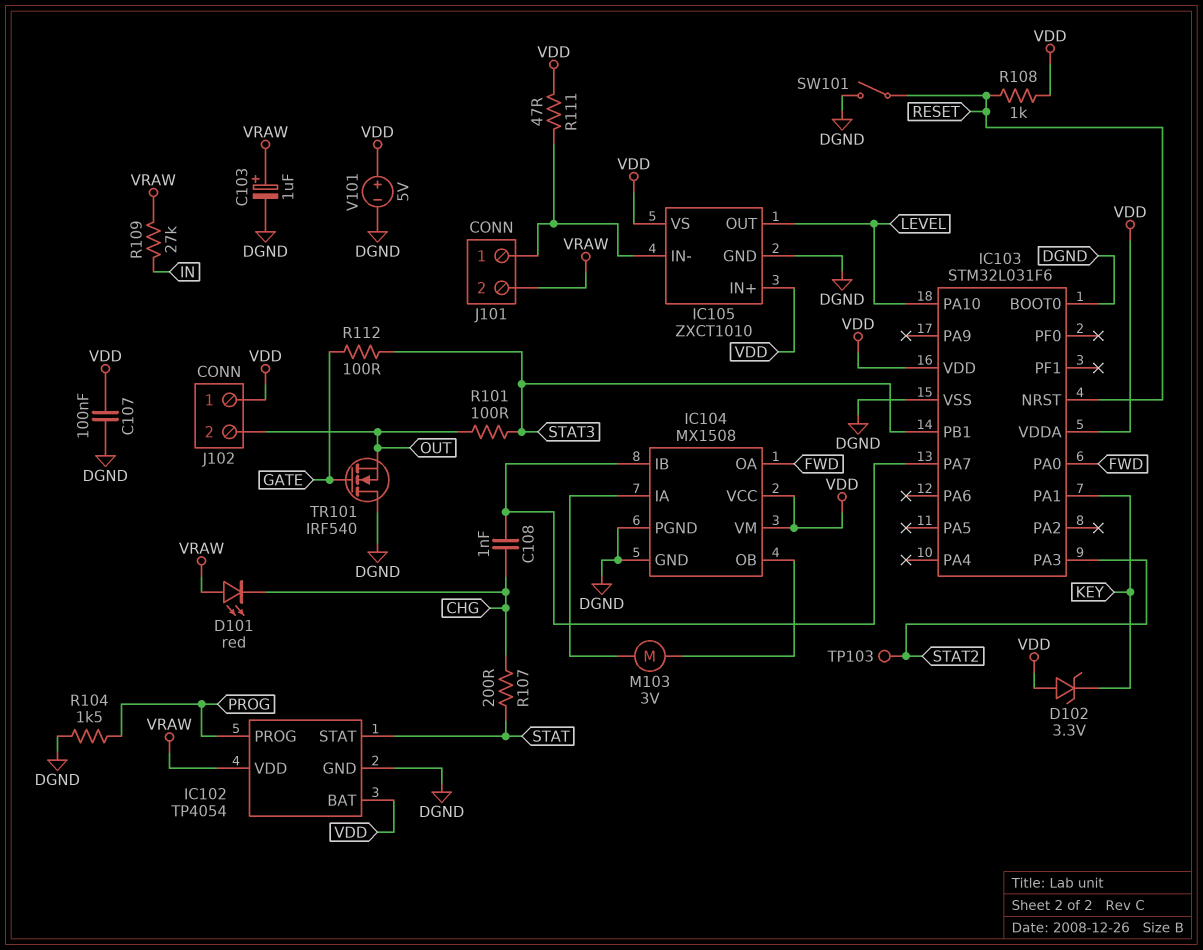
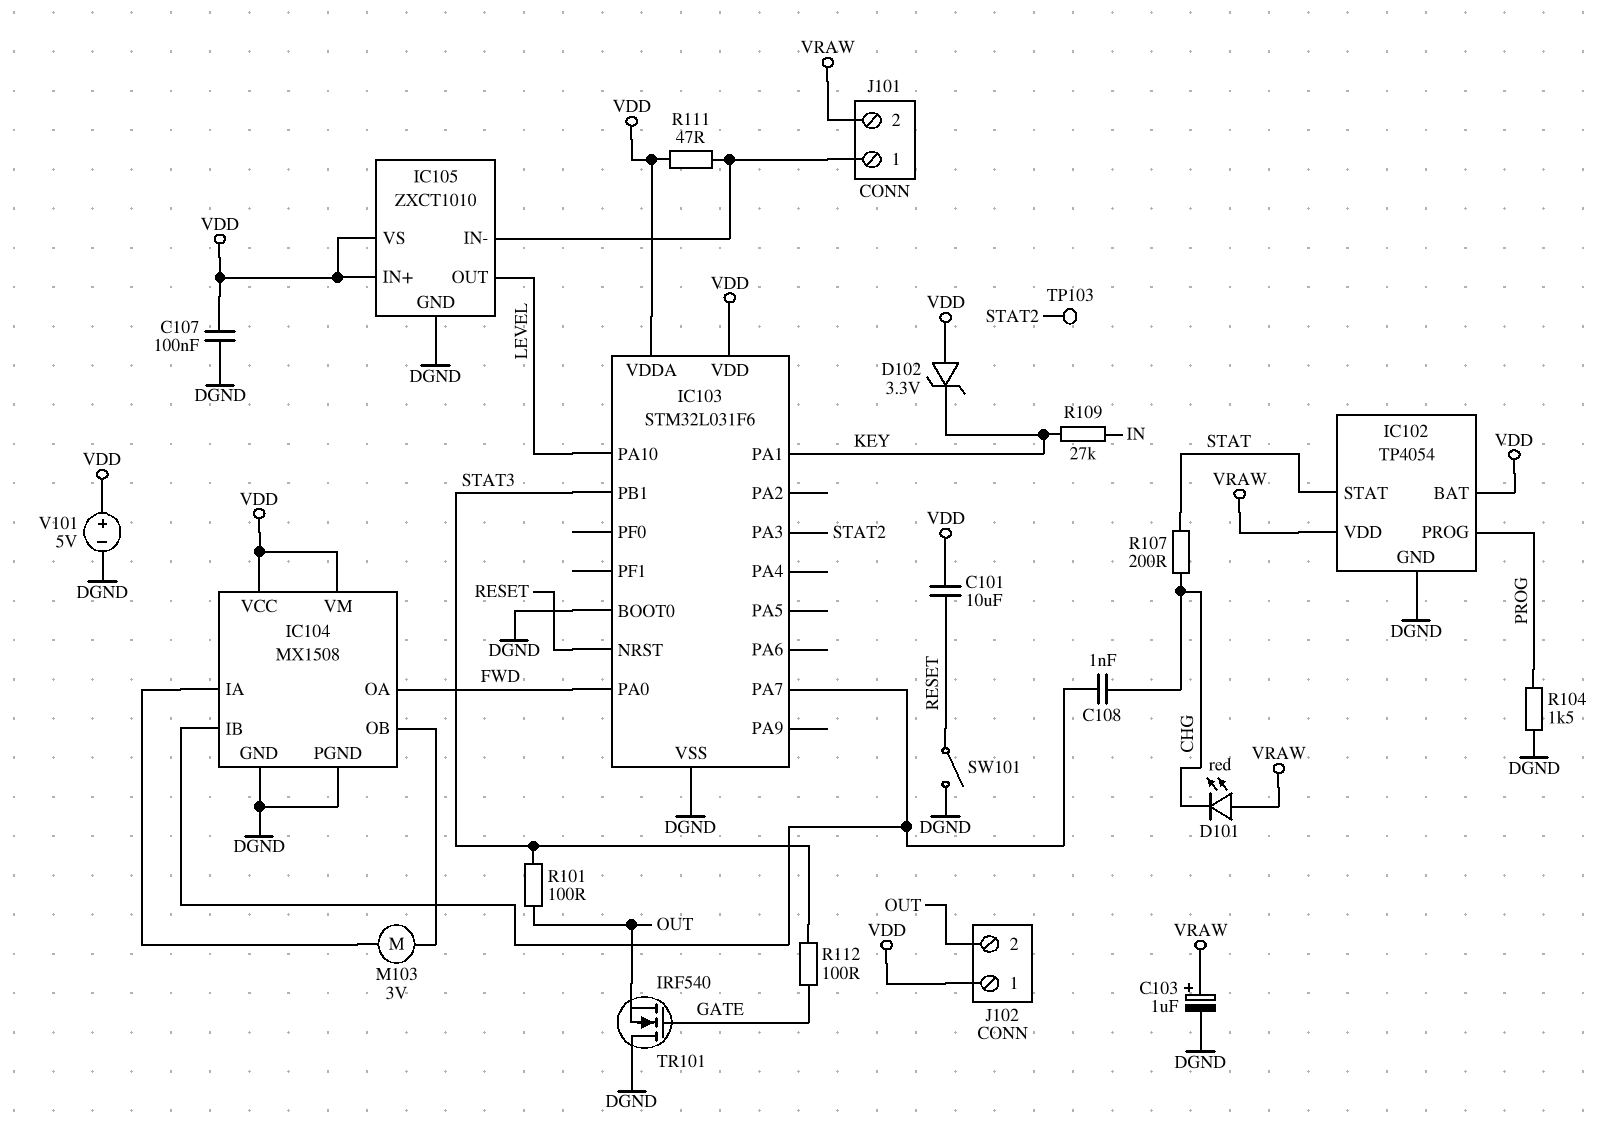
C101: none -> 10uF (RESET, VDD)
R108: 1k (RESET, VDD) -> none
R109: 27k (IN, VRAW) -> 27k (IN, KEY)

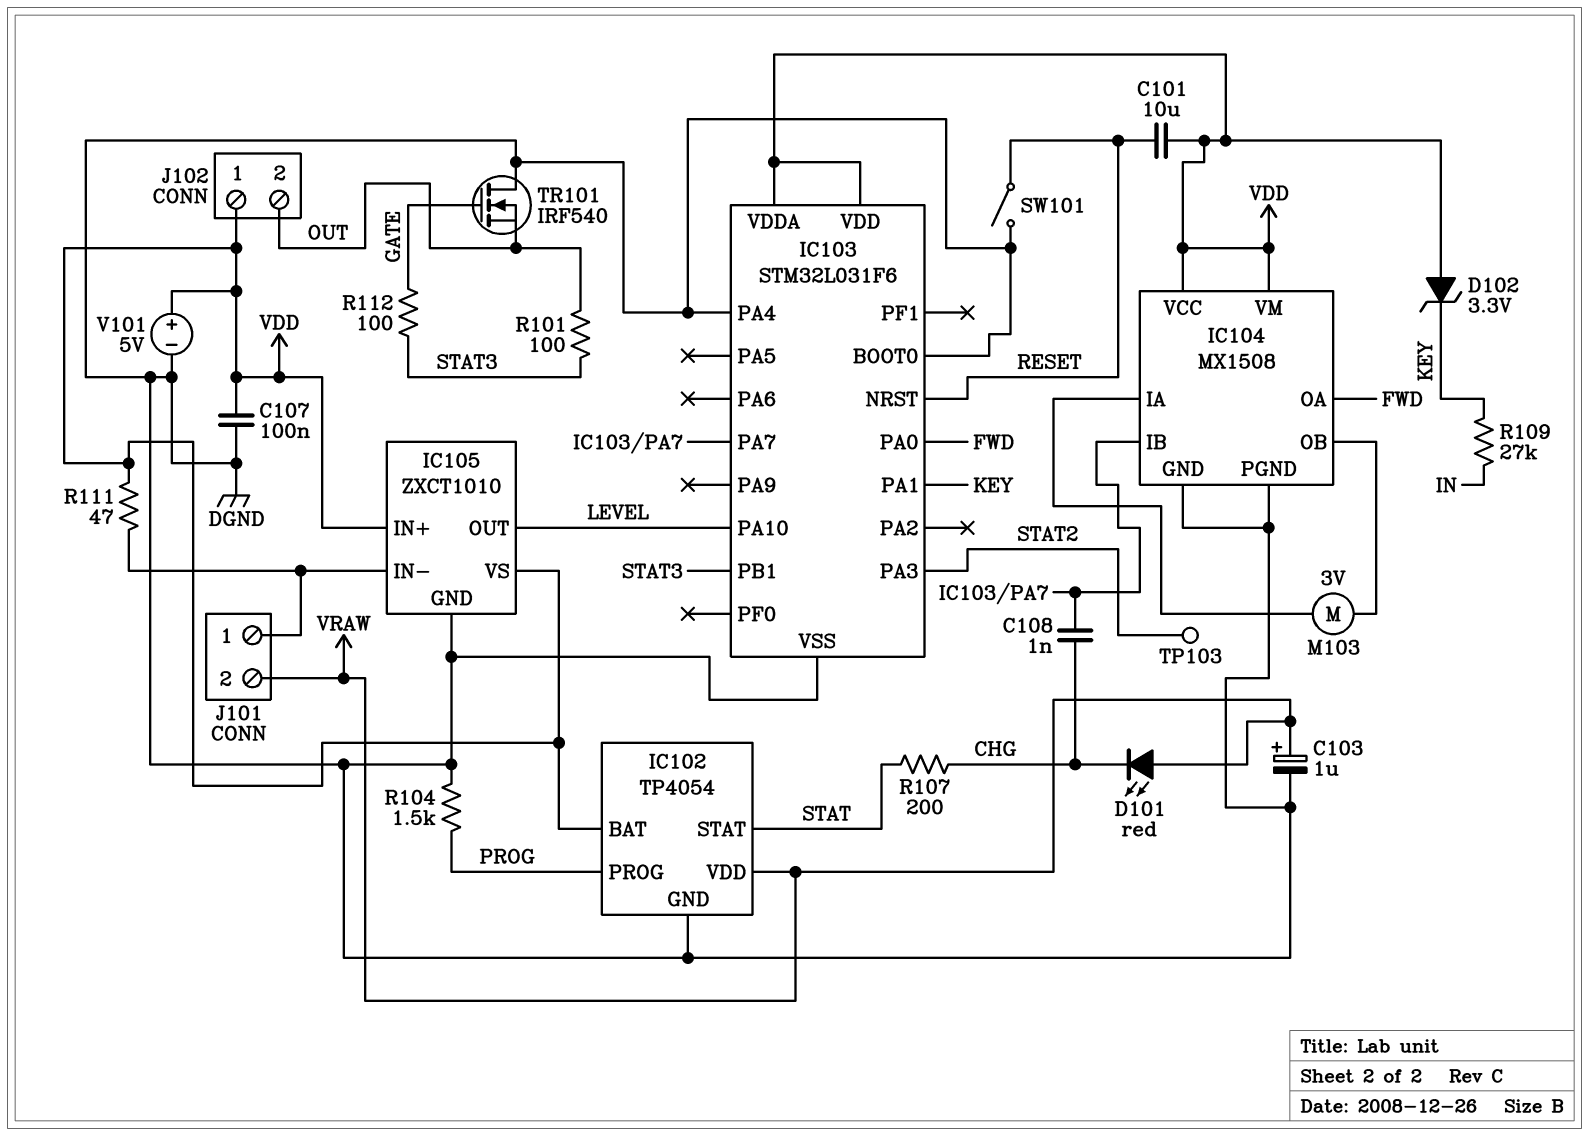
IC103 pin PA4: none -> DGND

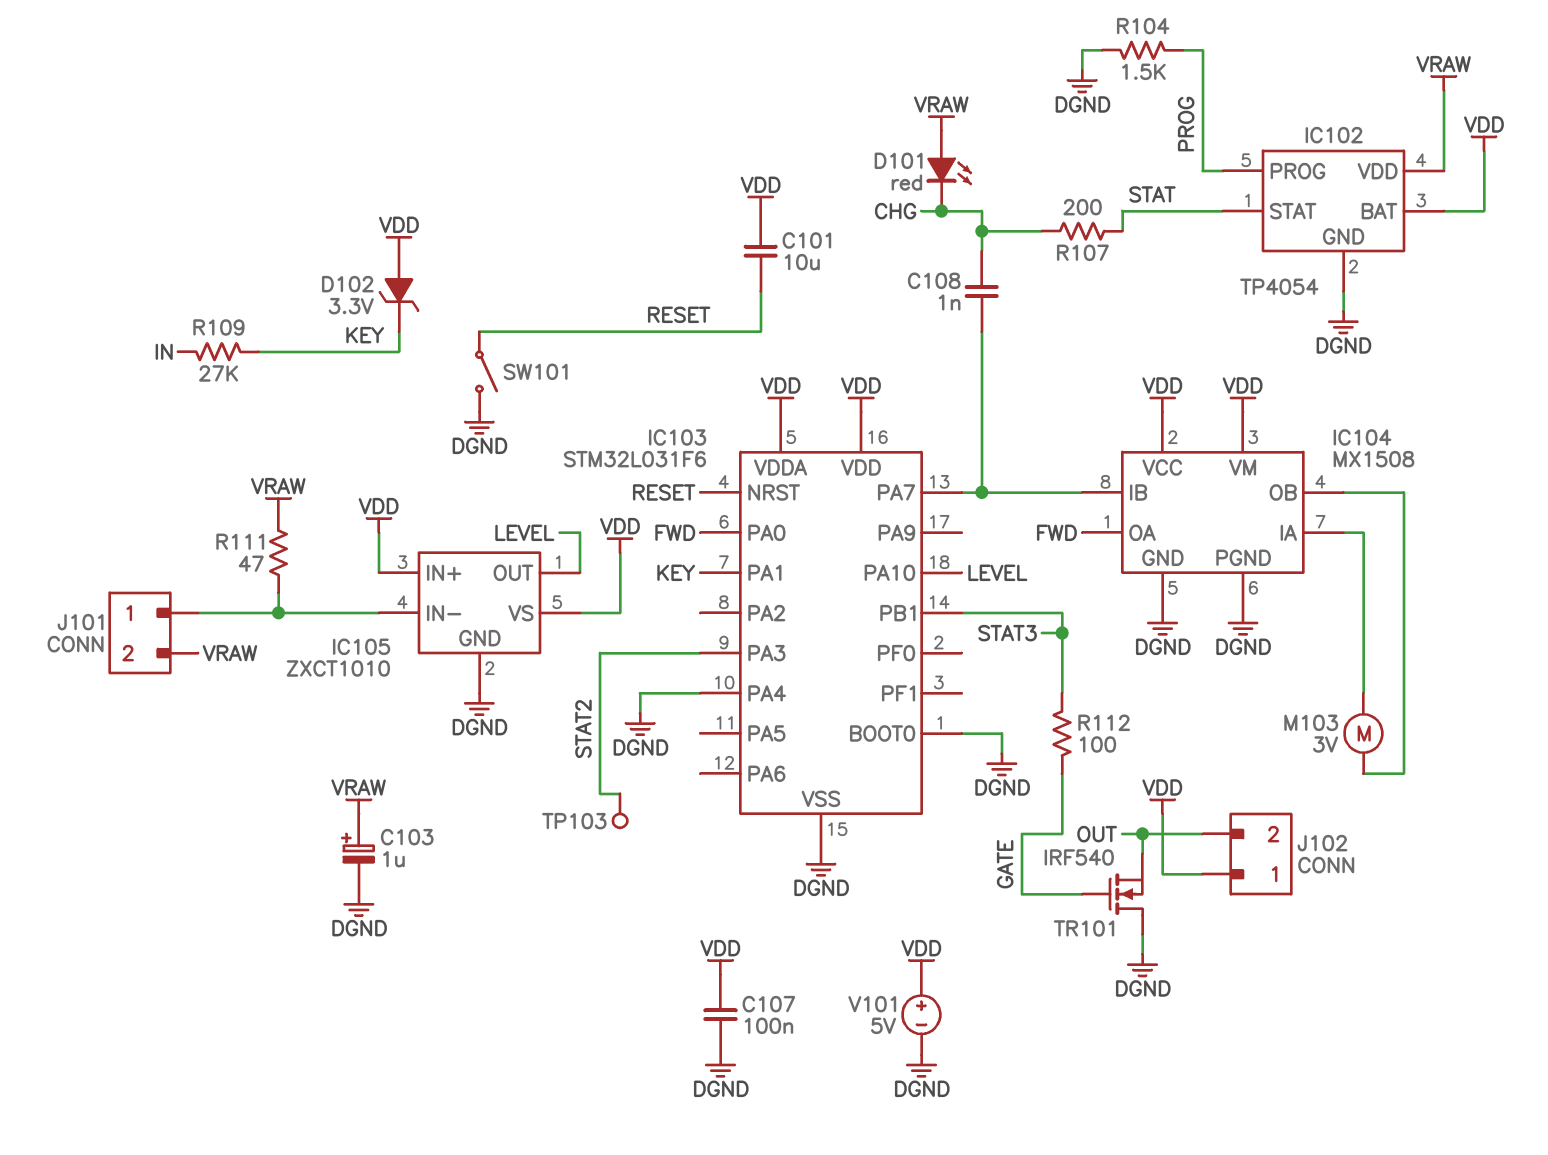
R101: 100 (OUT, STAT3) -> none
R111: 47 (IC105/IN-, VDD) -> 47 (IC105/IN-, VRAW)

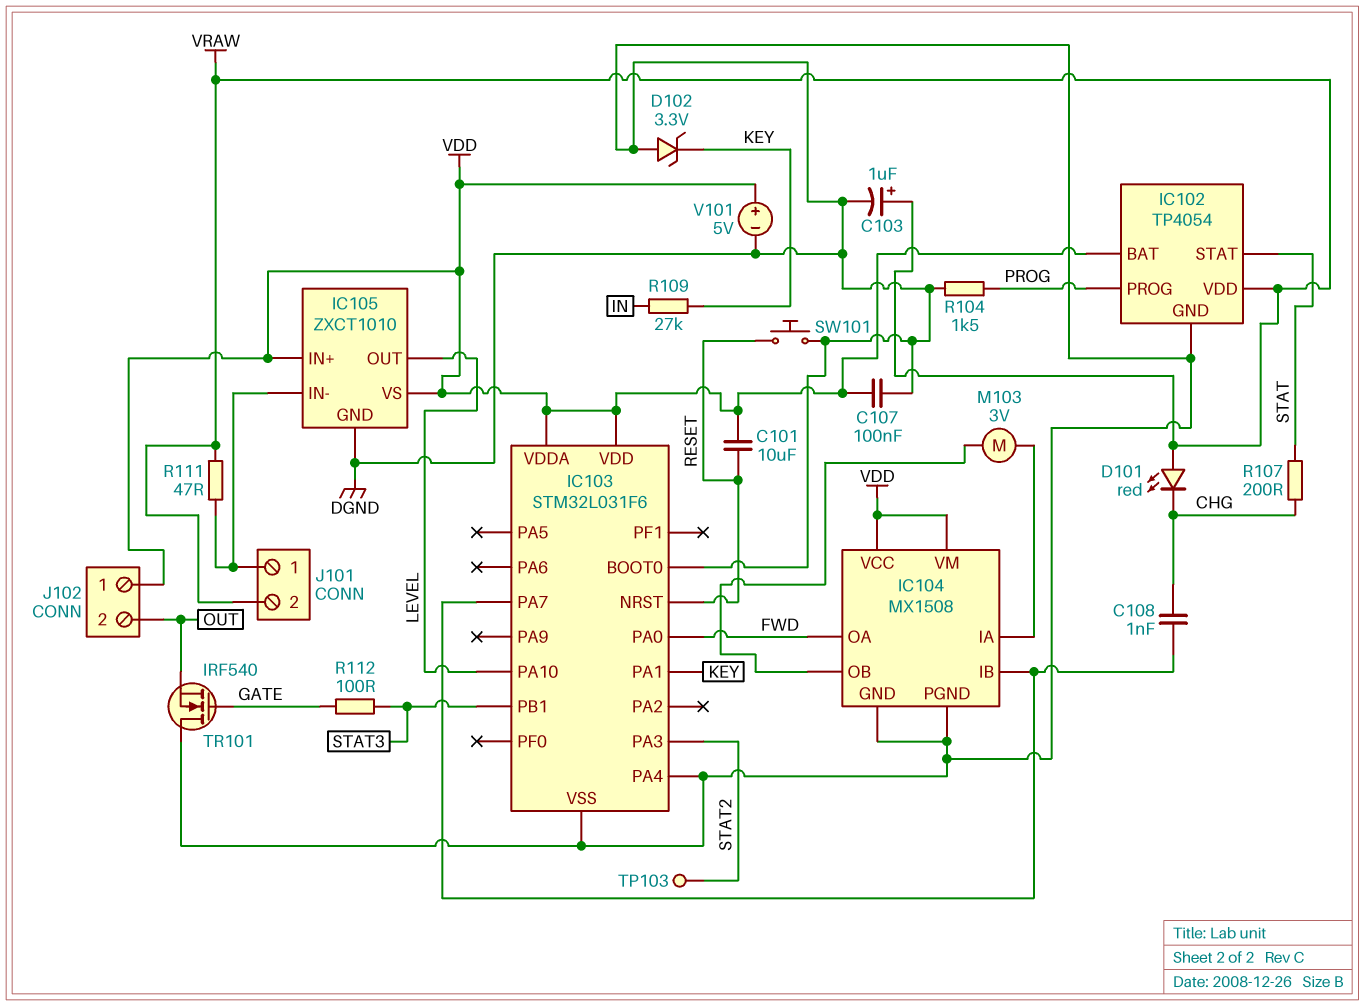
D102: zener 3.3V (A VDD, K KEY) -> zener 3.3V (A DGND, K KEY)
SW101: switch (DGND, RESET) -> button (DGND, RESET)

